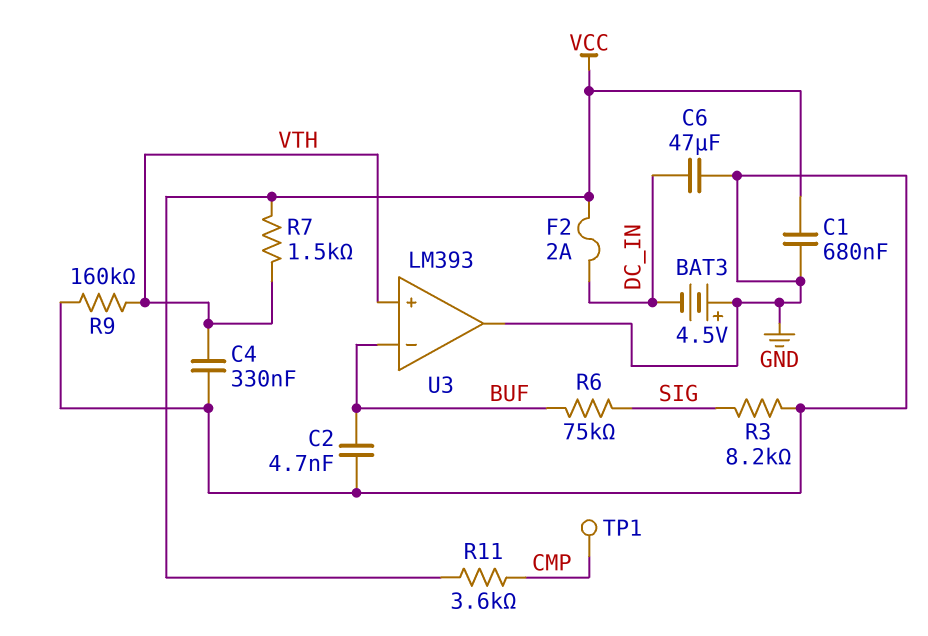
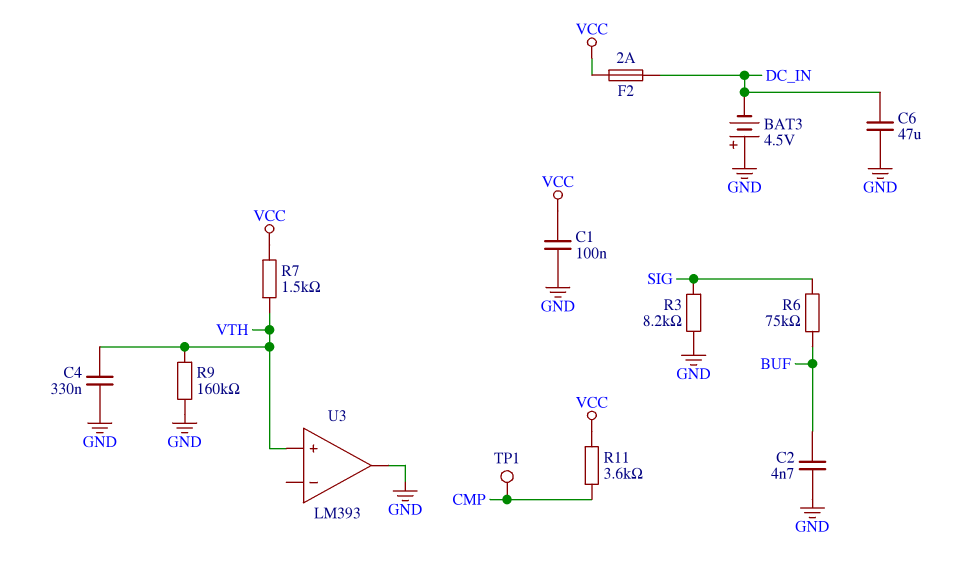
C1: 680nF (GND, VCC) -> 100nF (GND, VCC)
U3 pin in-: BUF -> none

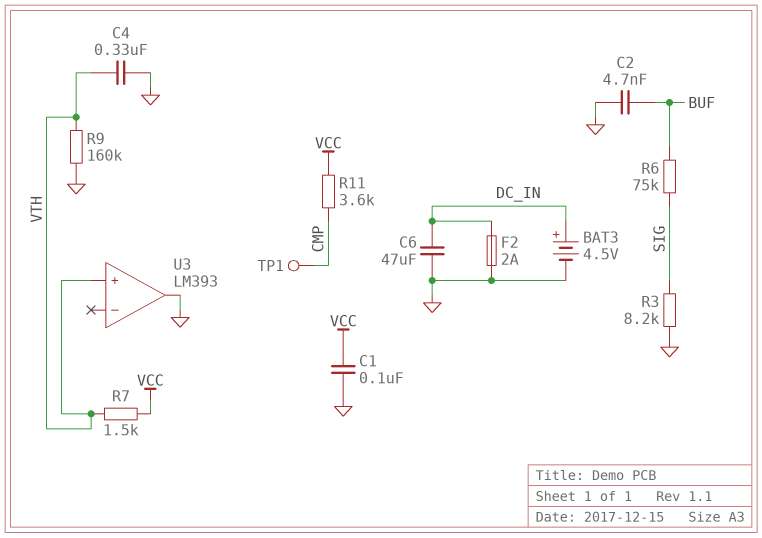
BAT3: 4.5V (plus GND, minus DC_IN) -> 4.5V (plus DC_IN, minus GND)
F2: 2A (DC_IN, VCC) -> 2A (DC_IN, GND)

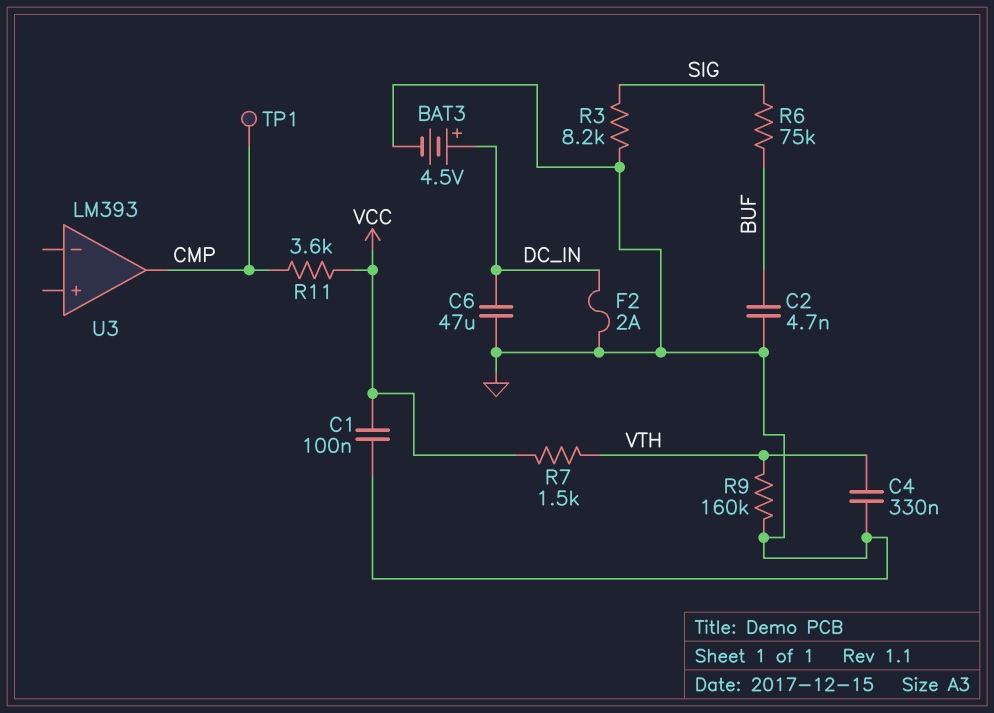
U3 pin in+: VTH -> none
U3 pin out: GND -> CMP

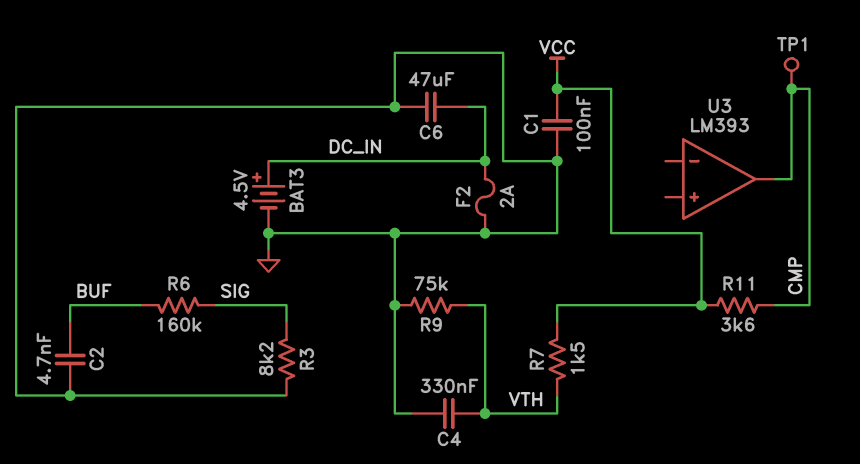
R6: 75k (BUF, SIG) -> 160k (BUF, SIG)
R9: 160k (GND, VTH) -> 75k (GND, VTH)

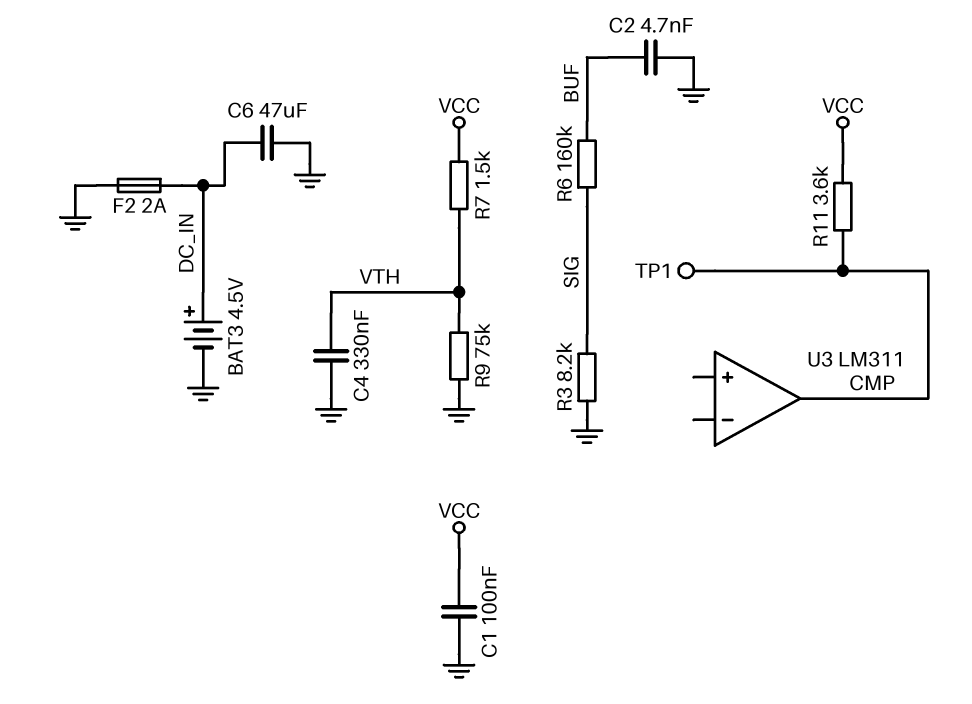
U3: LM393 -> LM311

